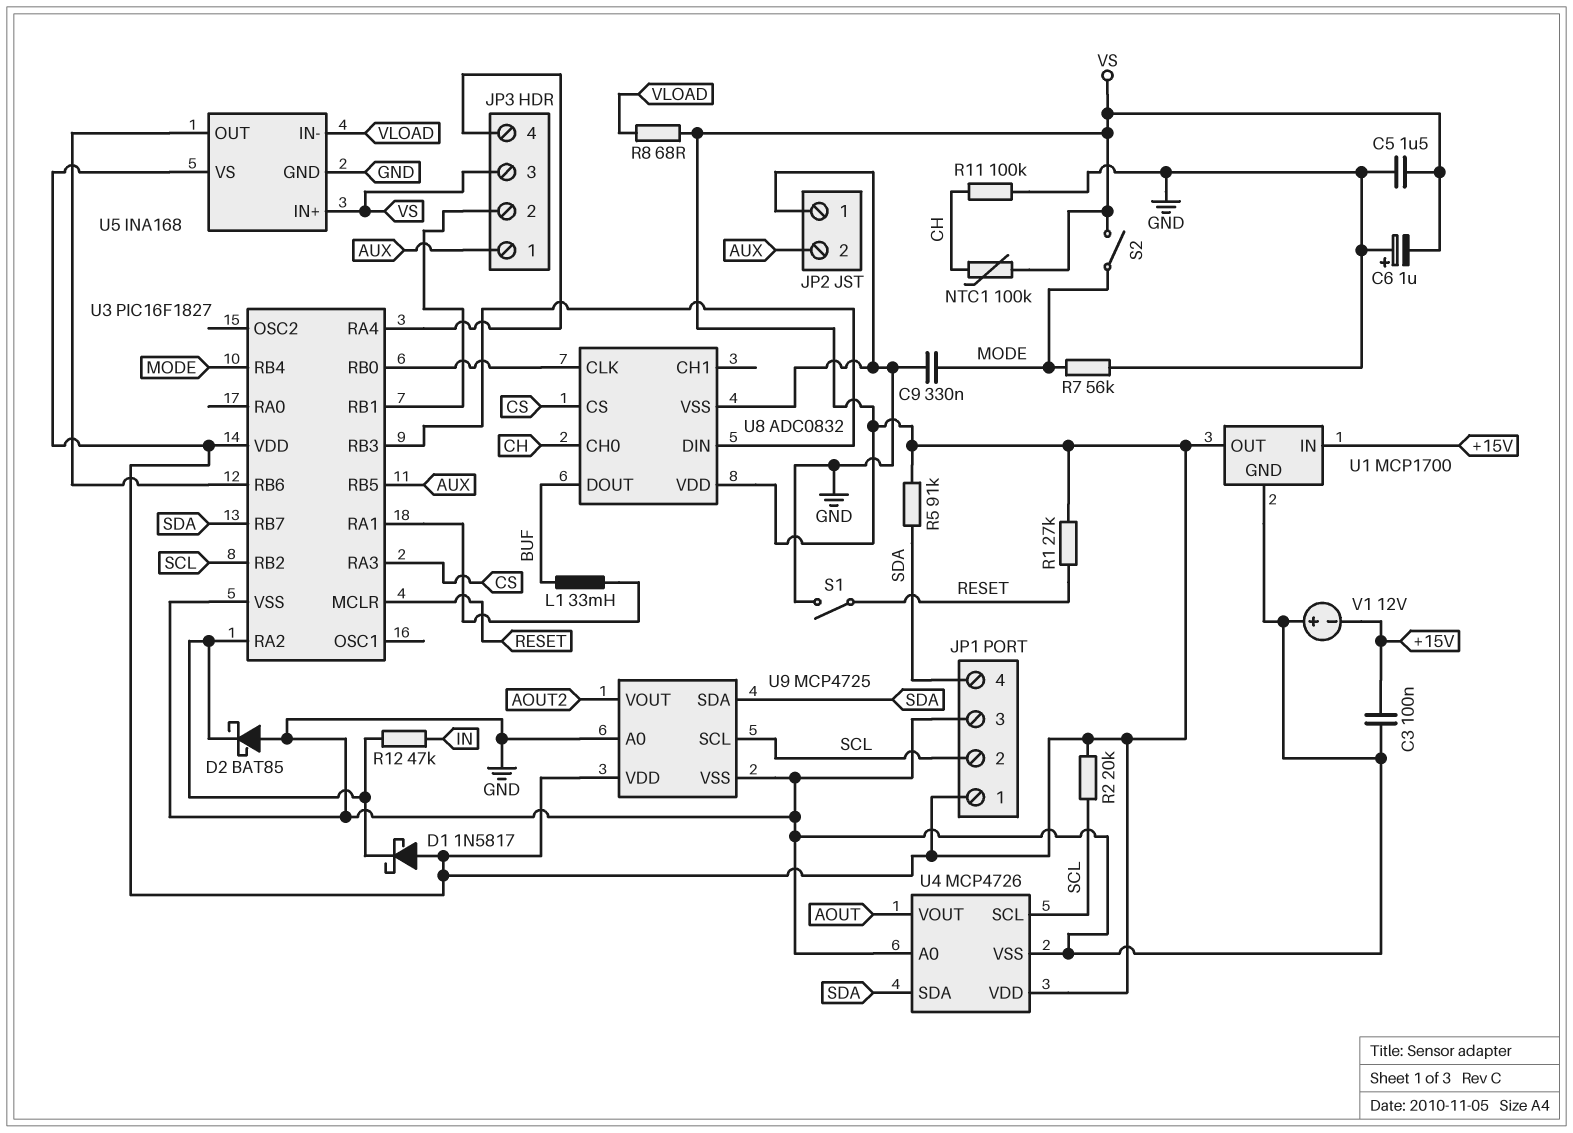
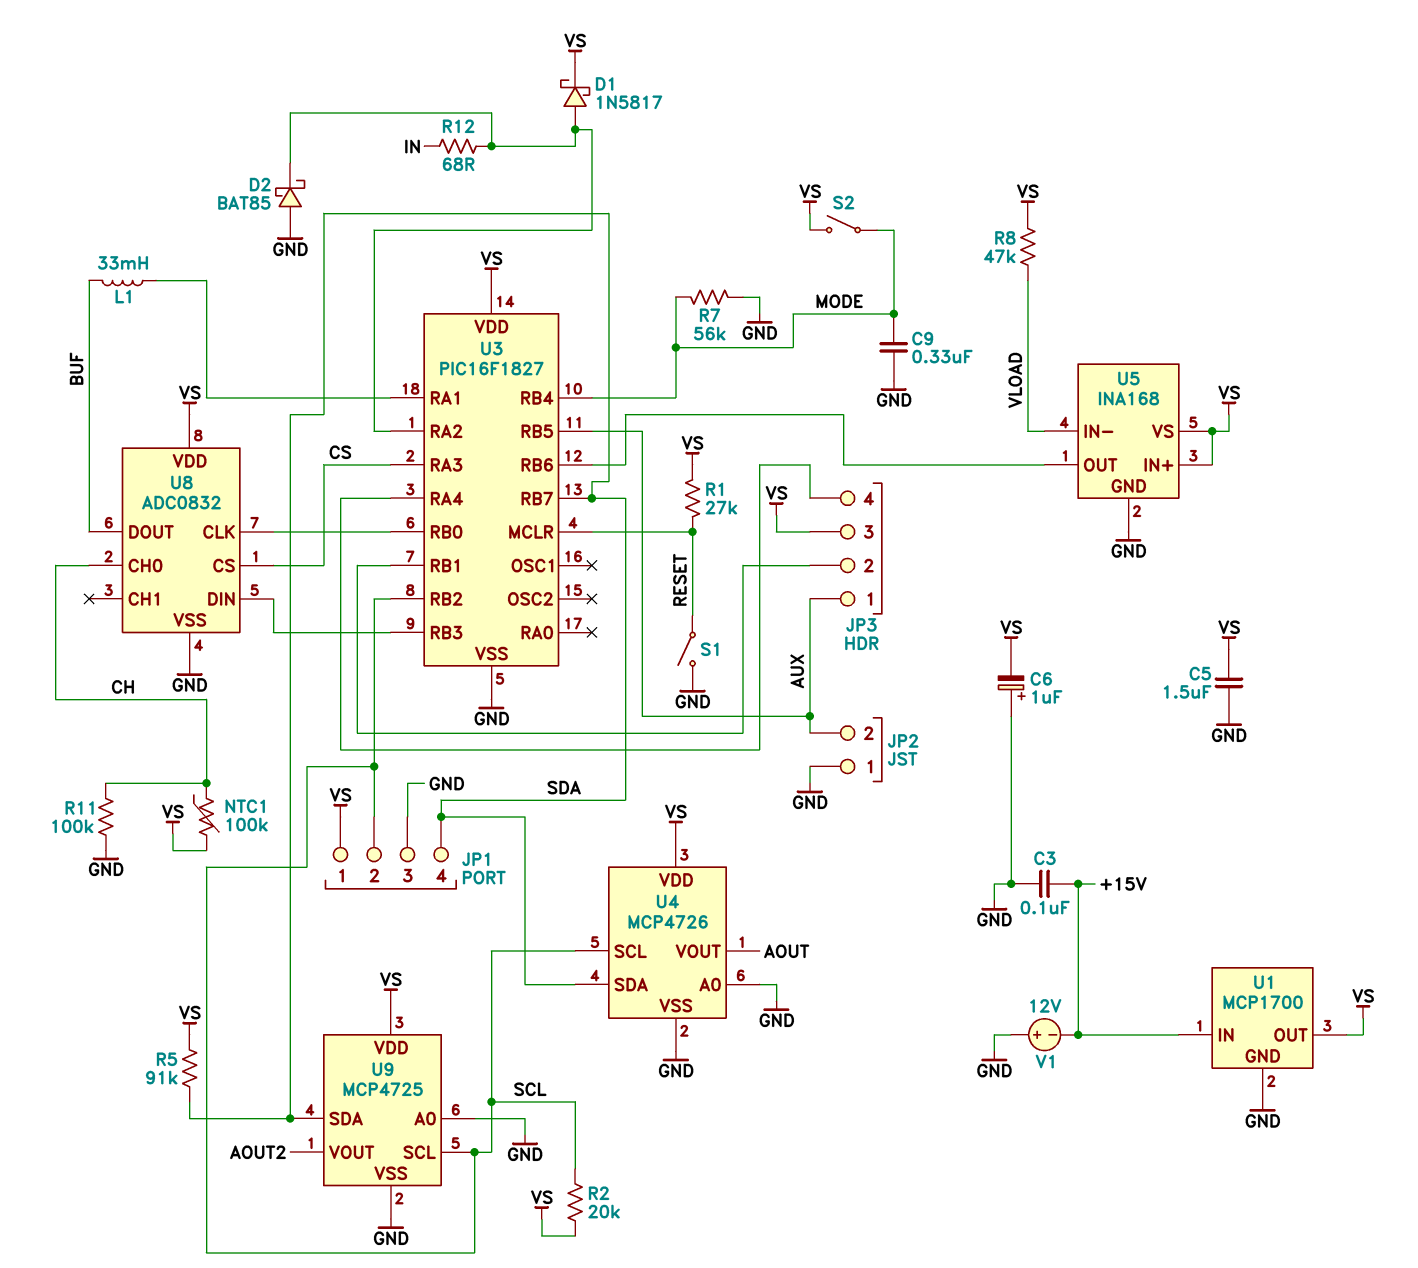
D1: schottky 1N5817 (A VS, K U3/RA2) -> schottky 1N5817 (A U3/RA2, K VS)
R8: 68 (VLOAD, VS) -> 47k (VLOAD, VS)
R12: 47k (IN, U3/RA2) -> 68 (IN, U3/RA2)

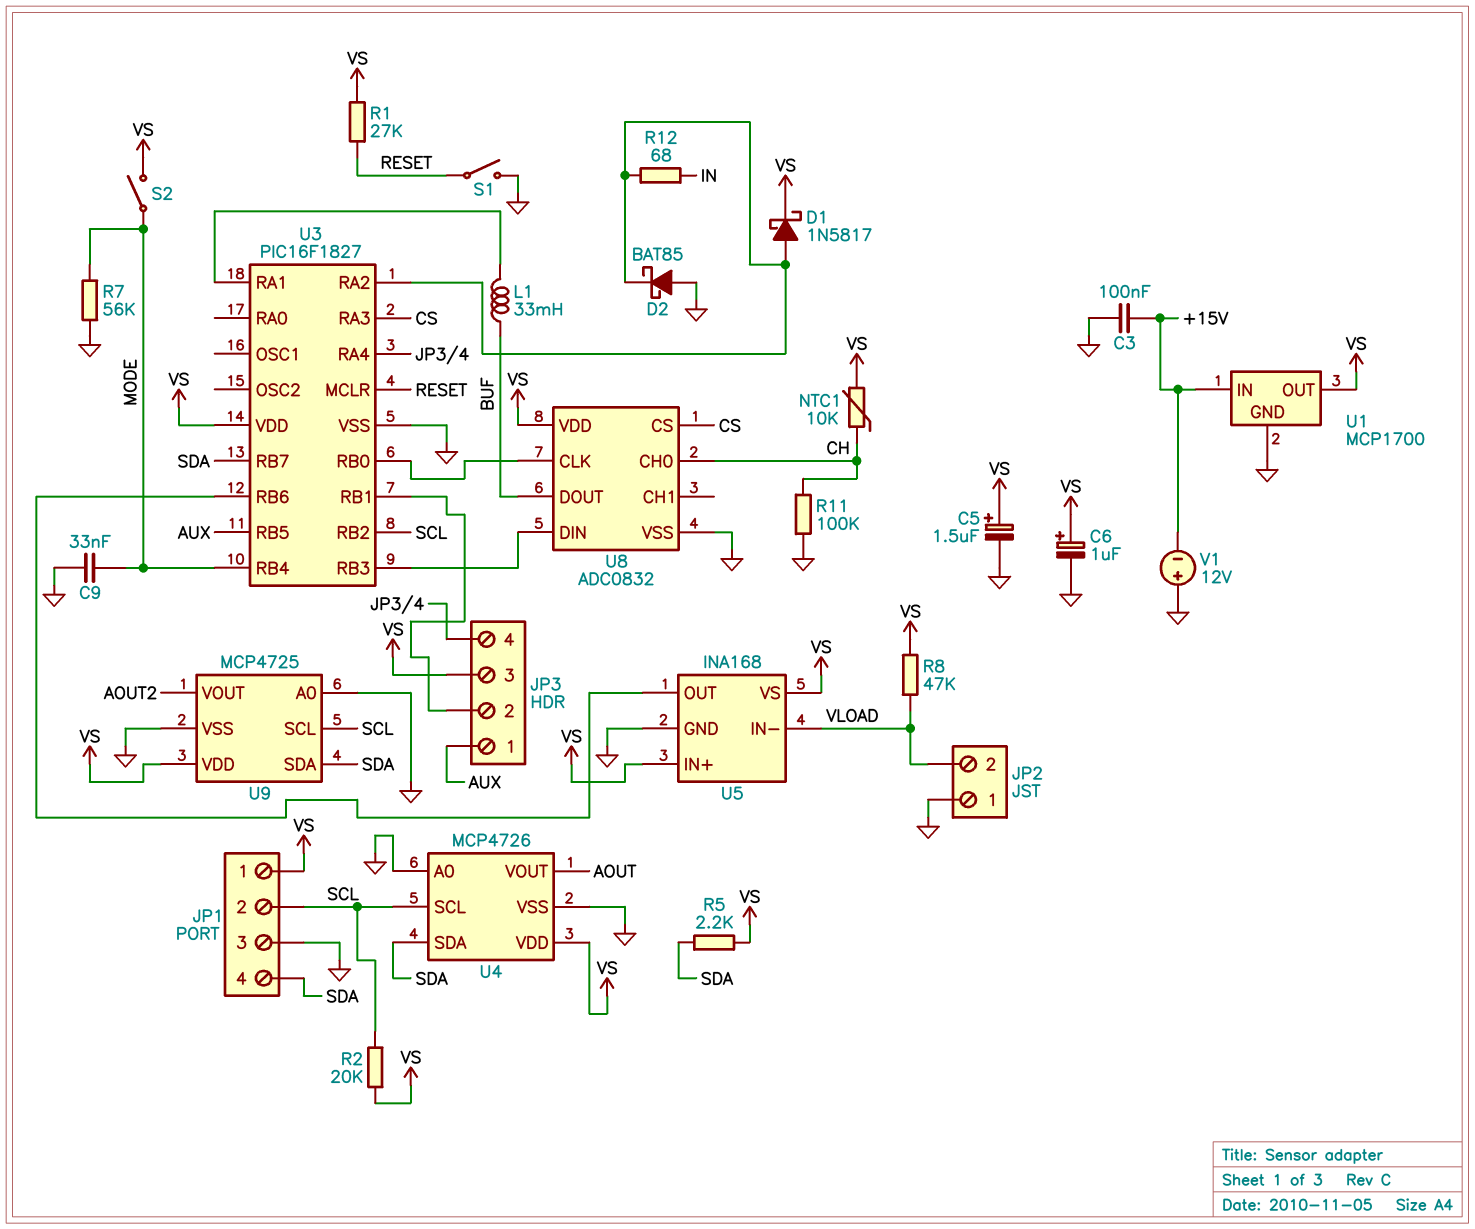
C5: 1.5uF (GND, VS) -> 1.5uF (plus VS, minus GND)
C6: 1uF (plus GND, minus VS) -> 1uF (plus VS, minus GND)
C9: 330nF (GND, MODE) -> 33nF (GND, MODE)
JP2 pin 2: AUX -> VLOAD
NTC1: 100k (CH, VS) -> 10k (CH, VS)
R5: 91k (SDA, VS) -> 2.2k (SDA, VS)

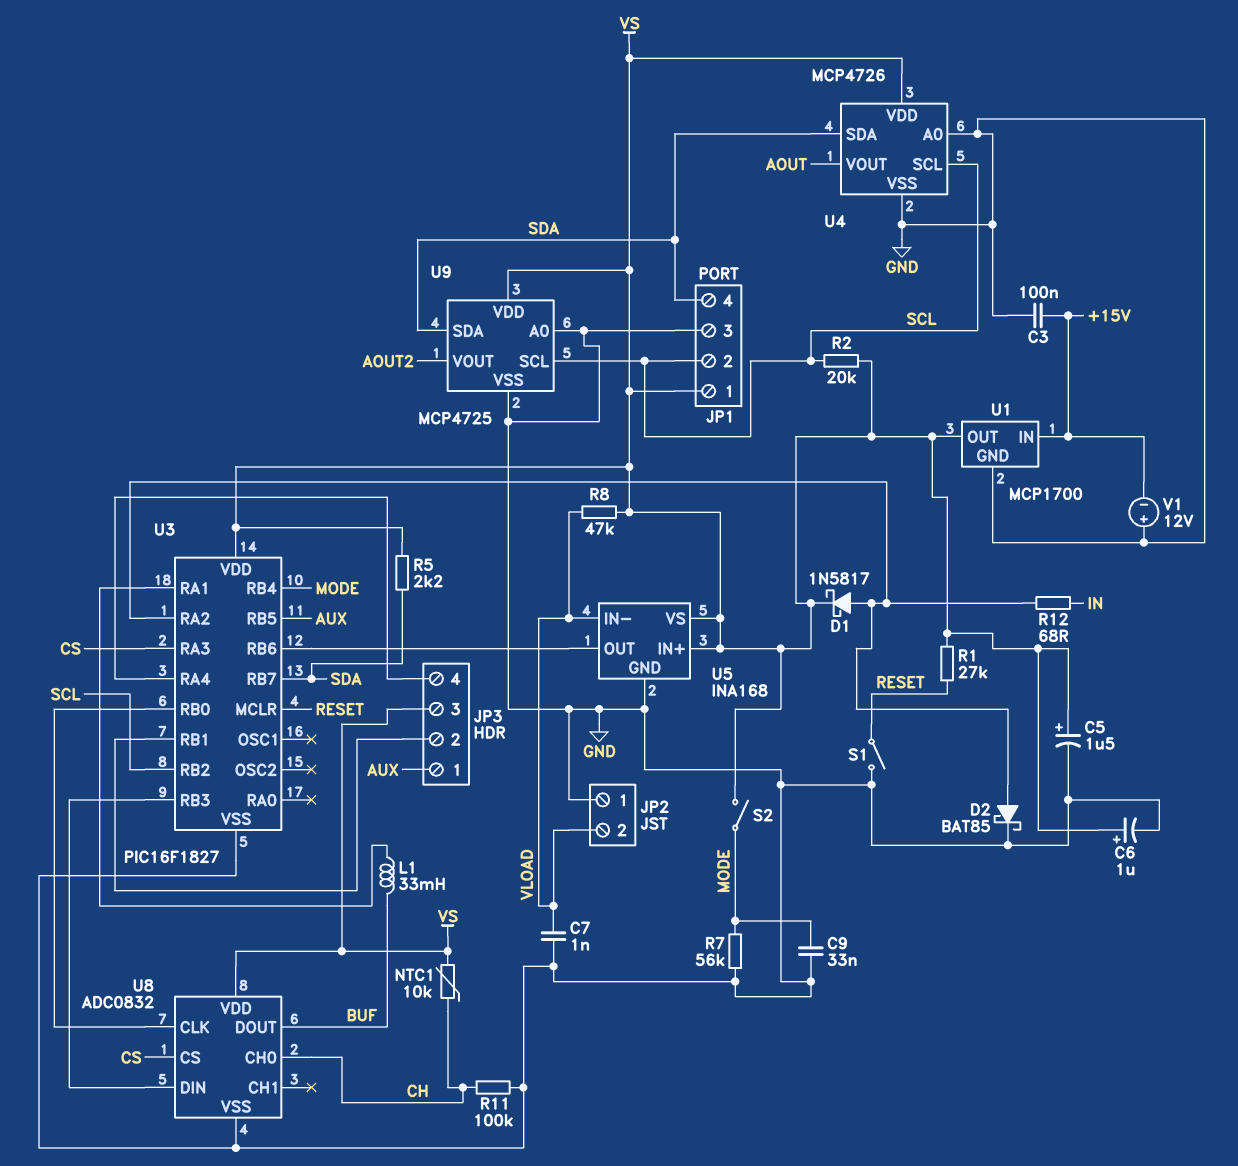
C7: none -> 1nF (GND, VLOAD)
D2: schottky BAT85 (A GND, K U3/RA2) -> schottky BAT85 (A U3/RA2, K GND)

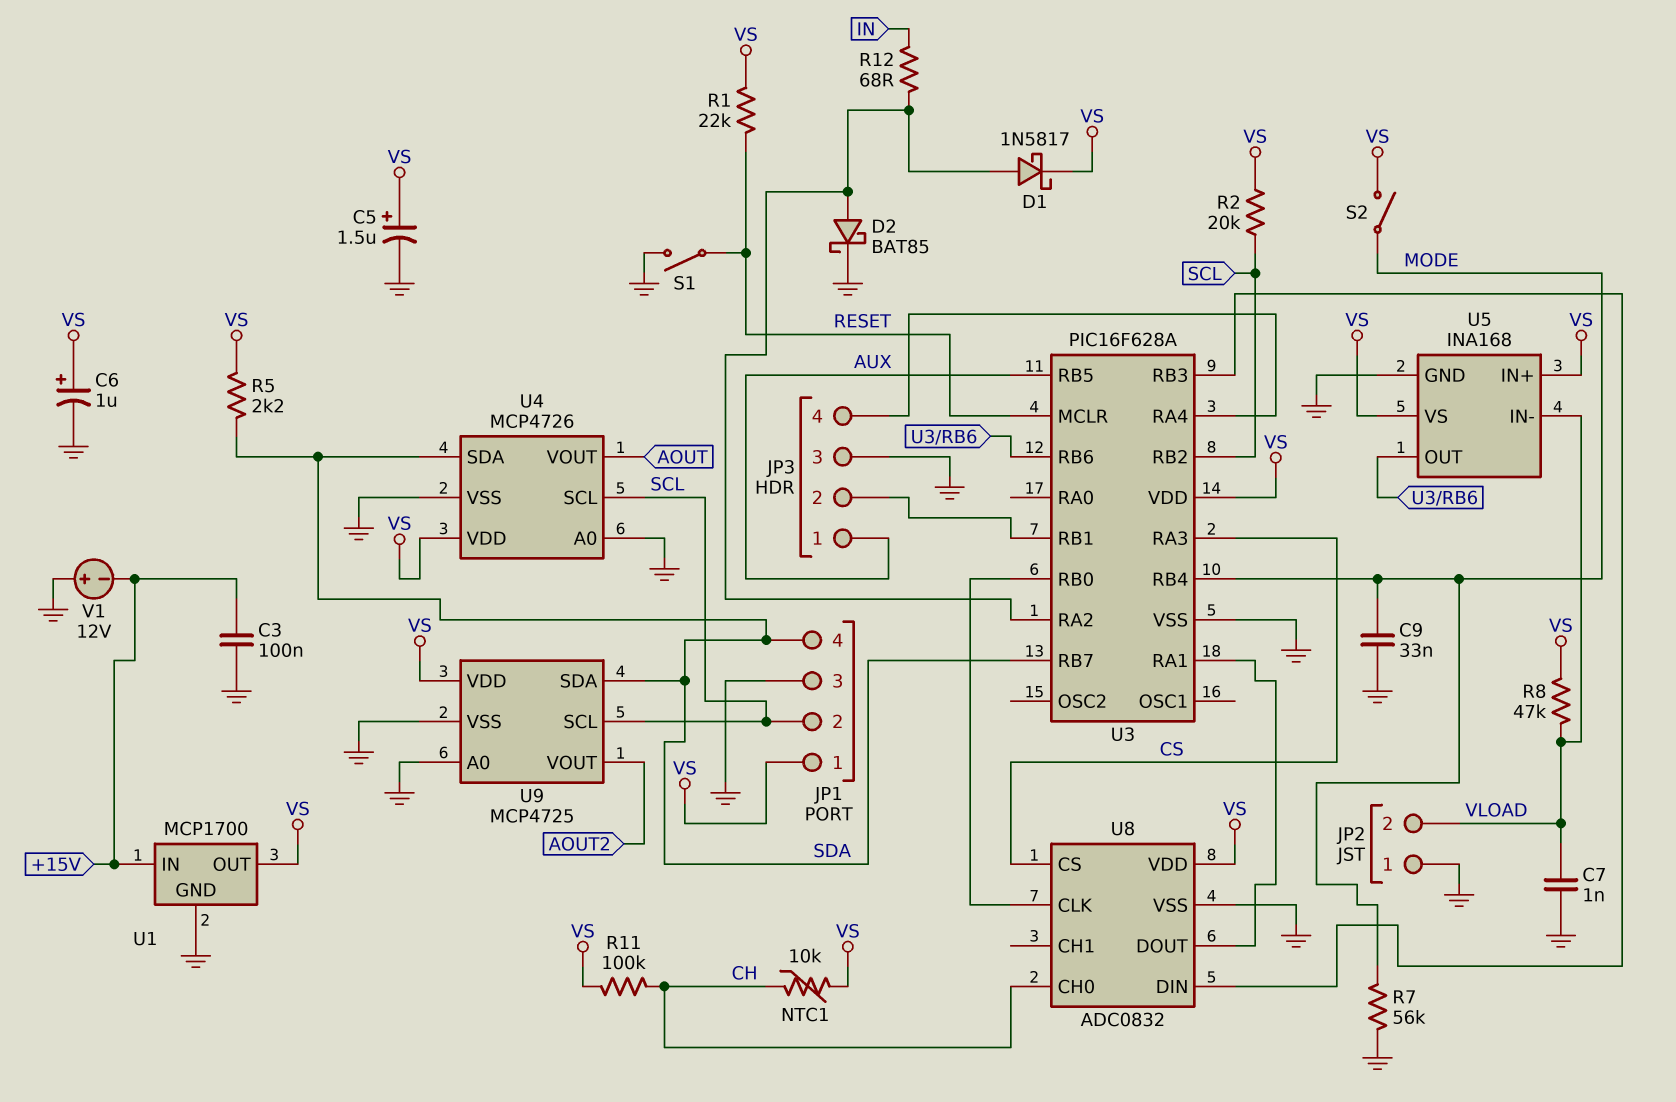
JP3 pin 3: VS -> GND
L1: 33mH (BUF, U3/RA1) -> none
R1: 27k (RESET, VS) -> 22k (RESET, VS)
R11: 100k (CH, GND) -> 100k (CH, VS)
U3: PIC16F1827 -> PIC16F628A
U8 pin DOUT: BUF -> U3/RA1

